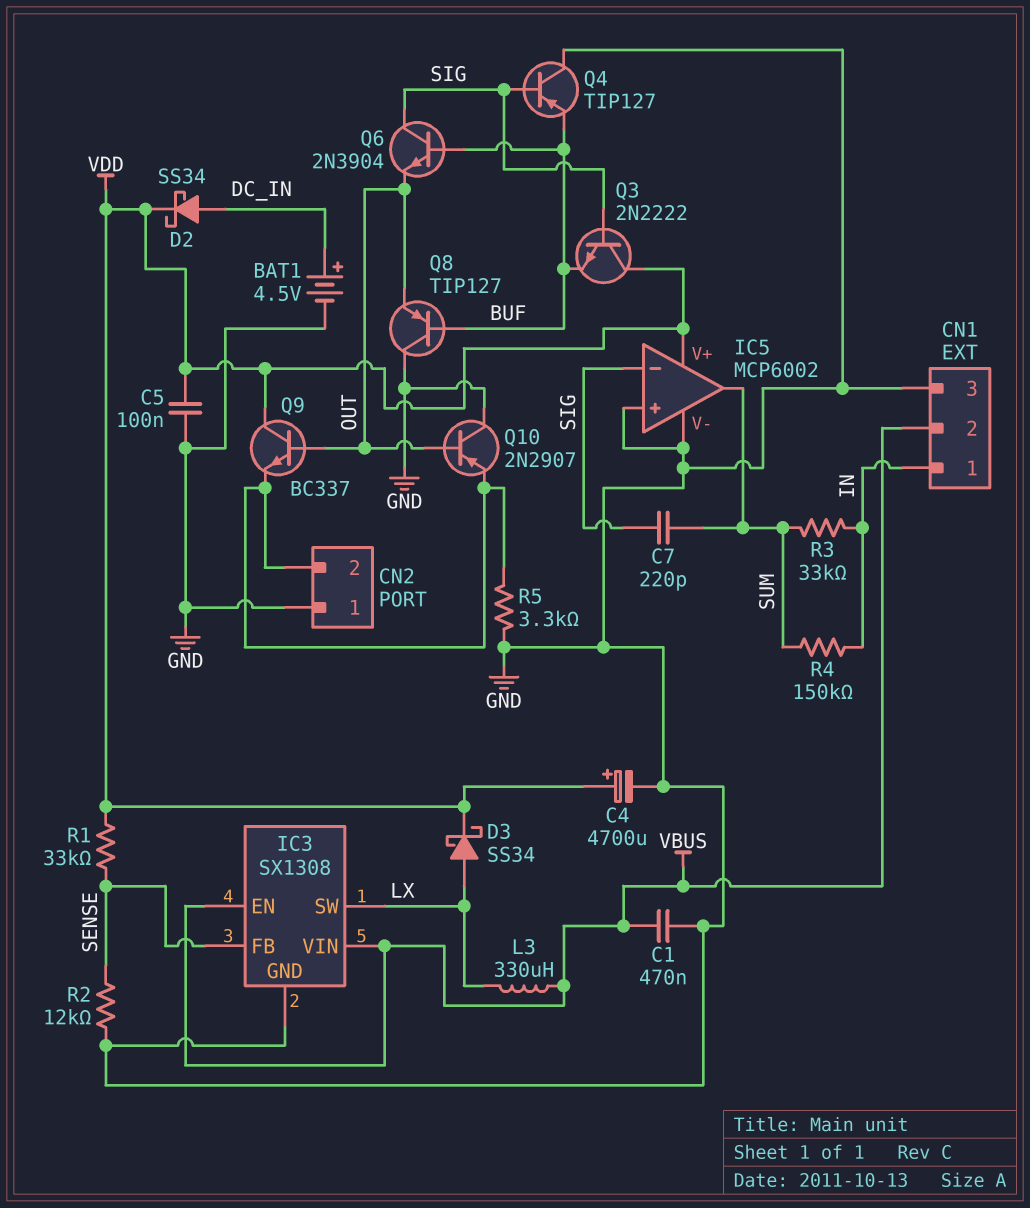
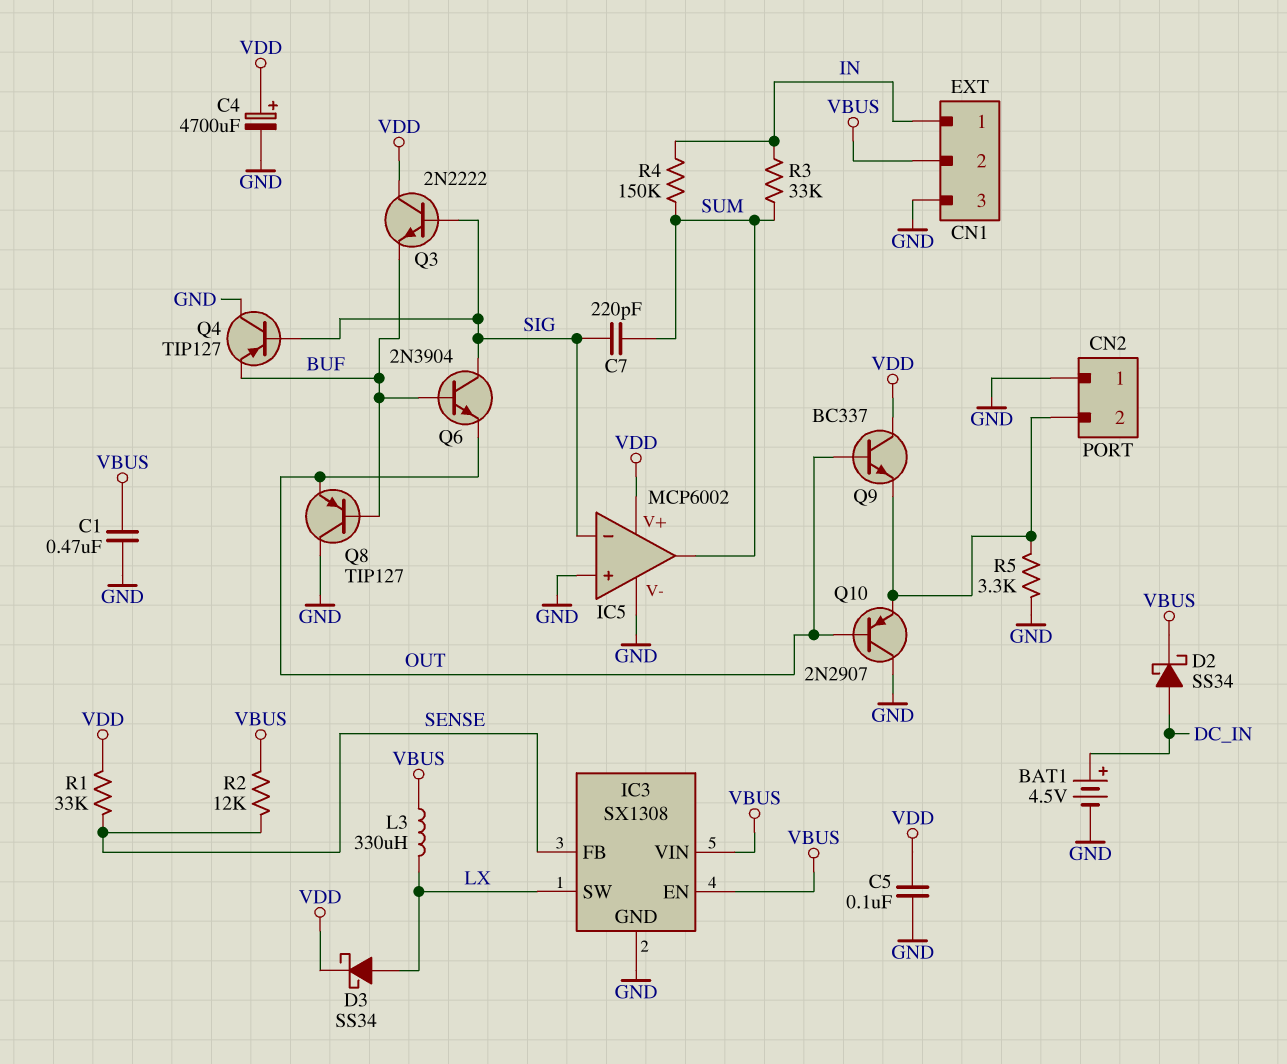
D2: schottky SS34 (A DC_IN, K VDD) -> schottky SS34 (A DC_IN, K VBUS)
R2: 12k (GND, SENSE) -> 12k (SENSE, VBUS)

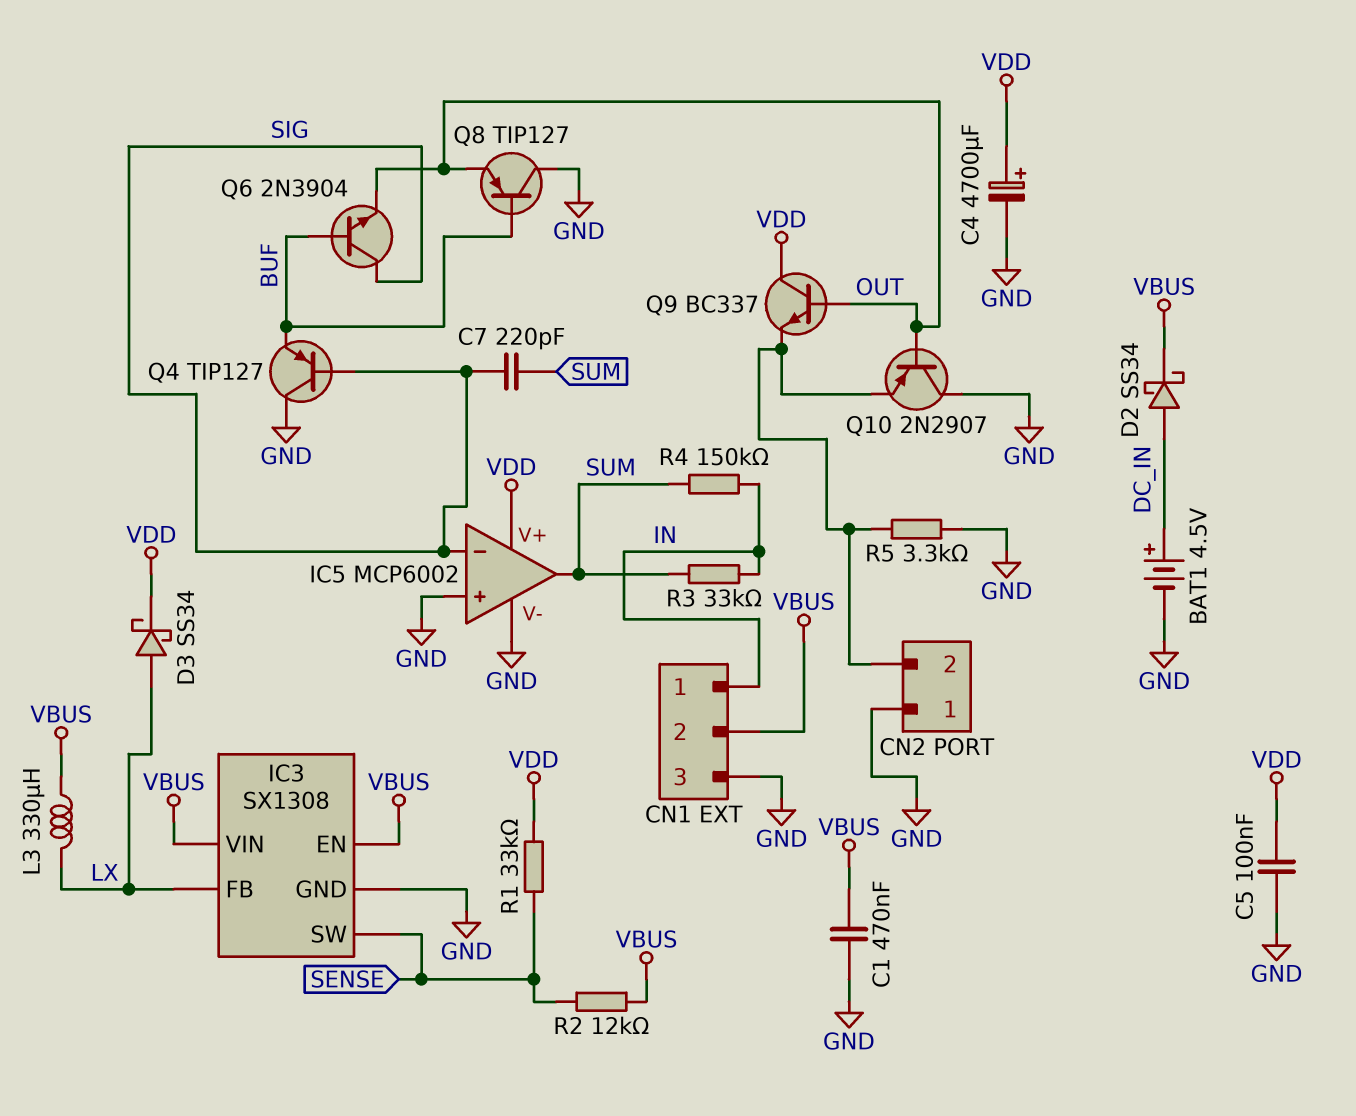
IC3 pin FB: SENSE -> LX
IC3 pin SW: LX -> SENSE
Q3: NPN 2N2222 (B SIG, C VDD, E BUF) -> none

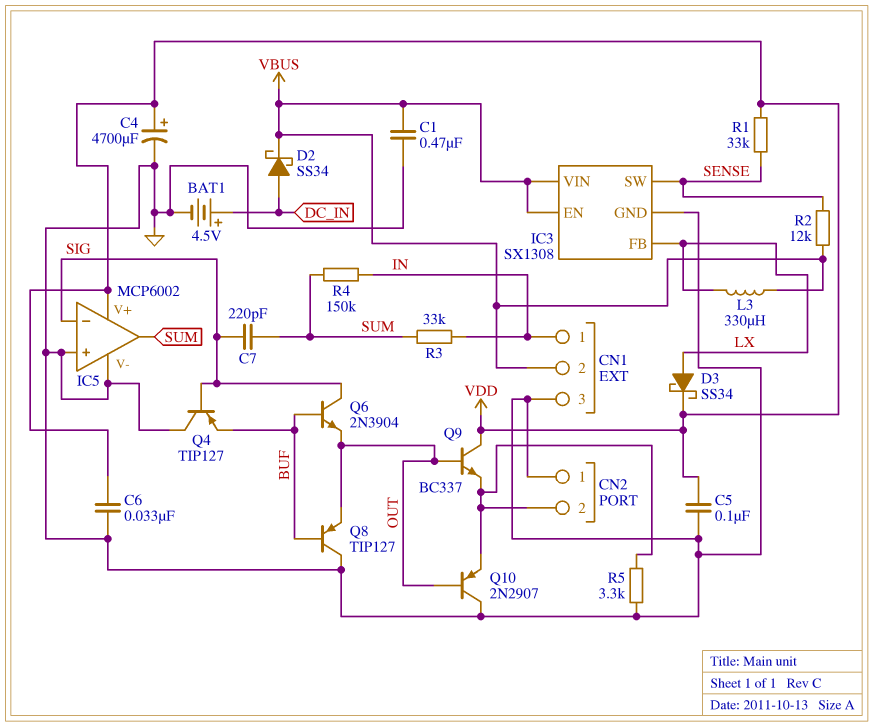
C6: none -> 33nF (GND, VDD)

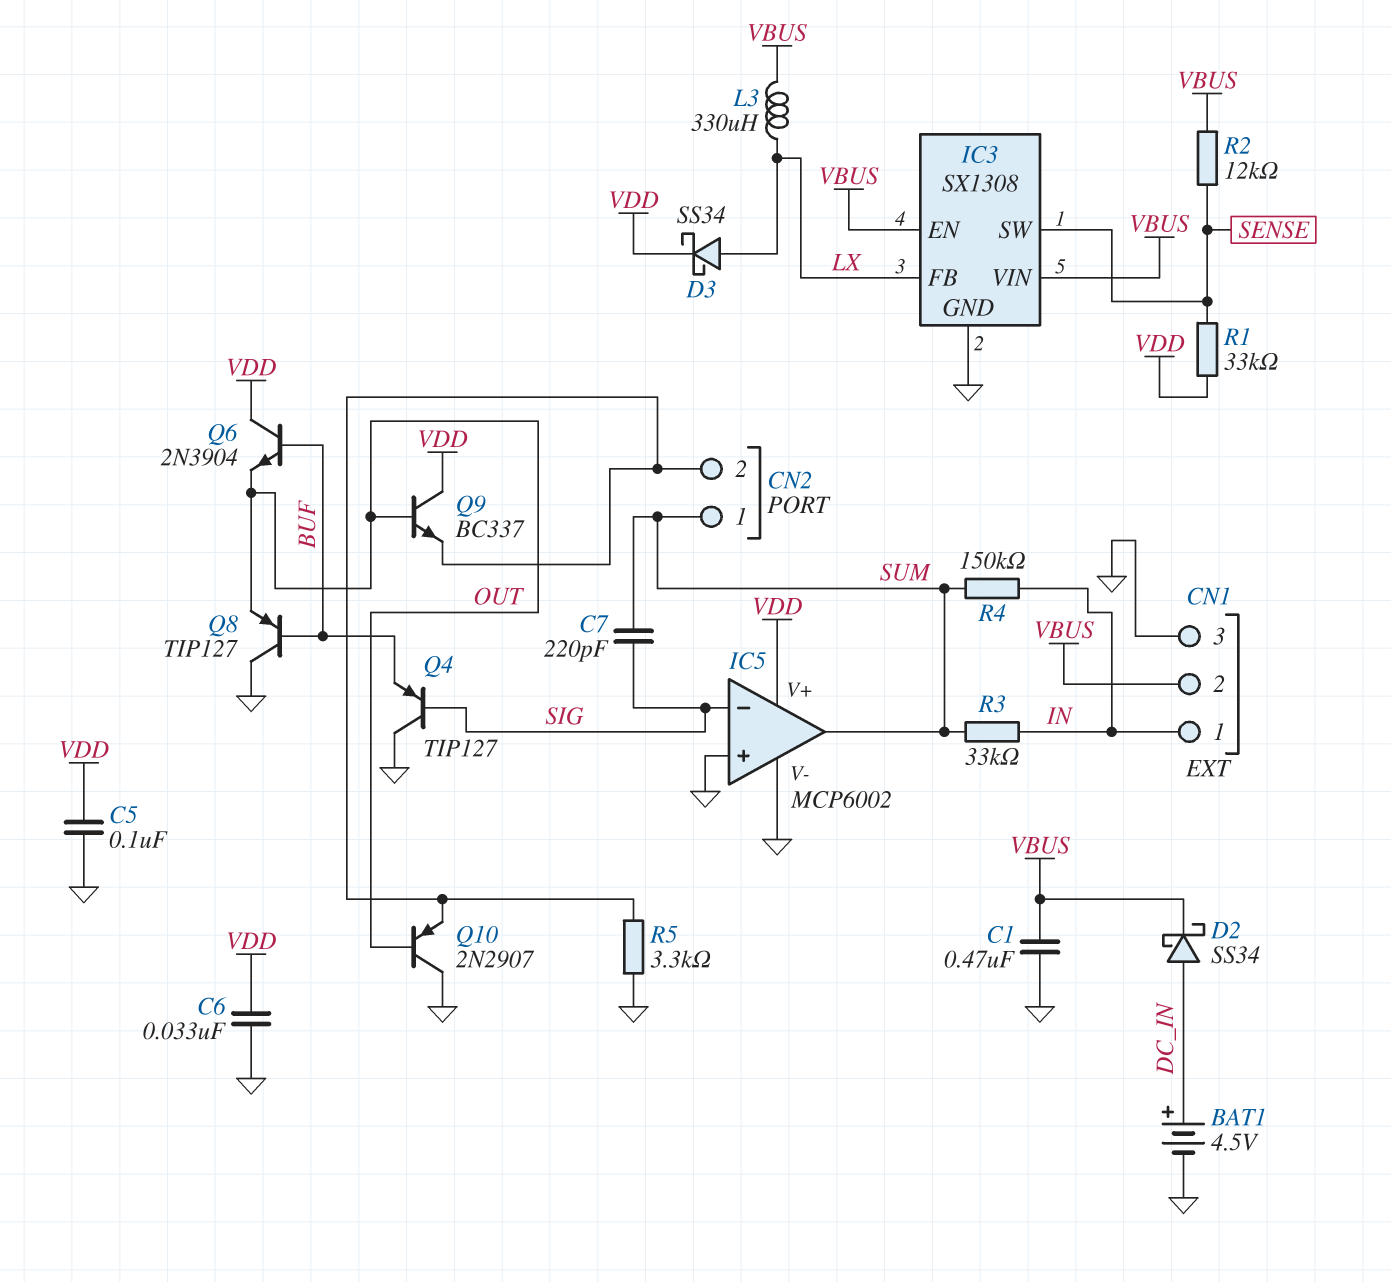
C4: 4700uF (plus VDD, minus GND) -> none
CN2 pin 1: GND -> SUM
Q6: NPN 2N3904 (B BUF, C SIG, E OUT) -> NPN 2N3904 (B BUF, C VDD, E OUT)

